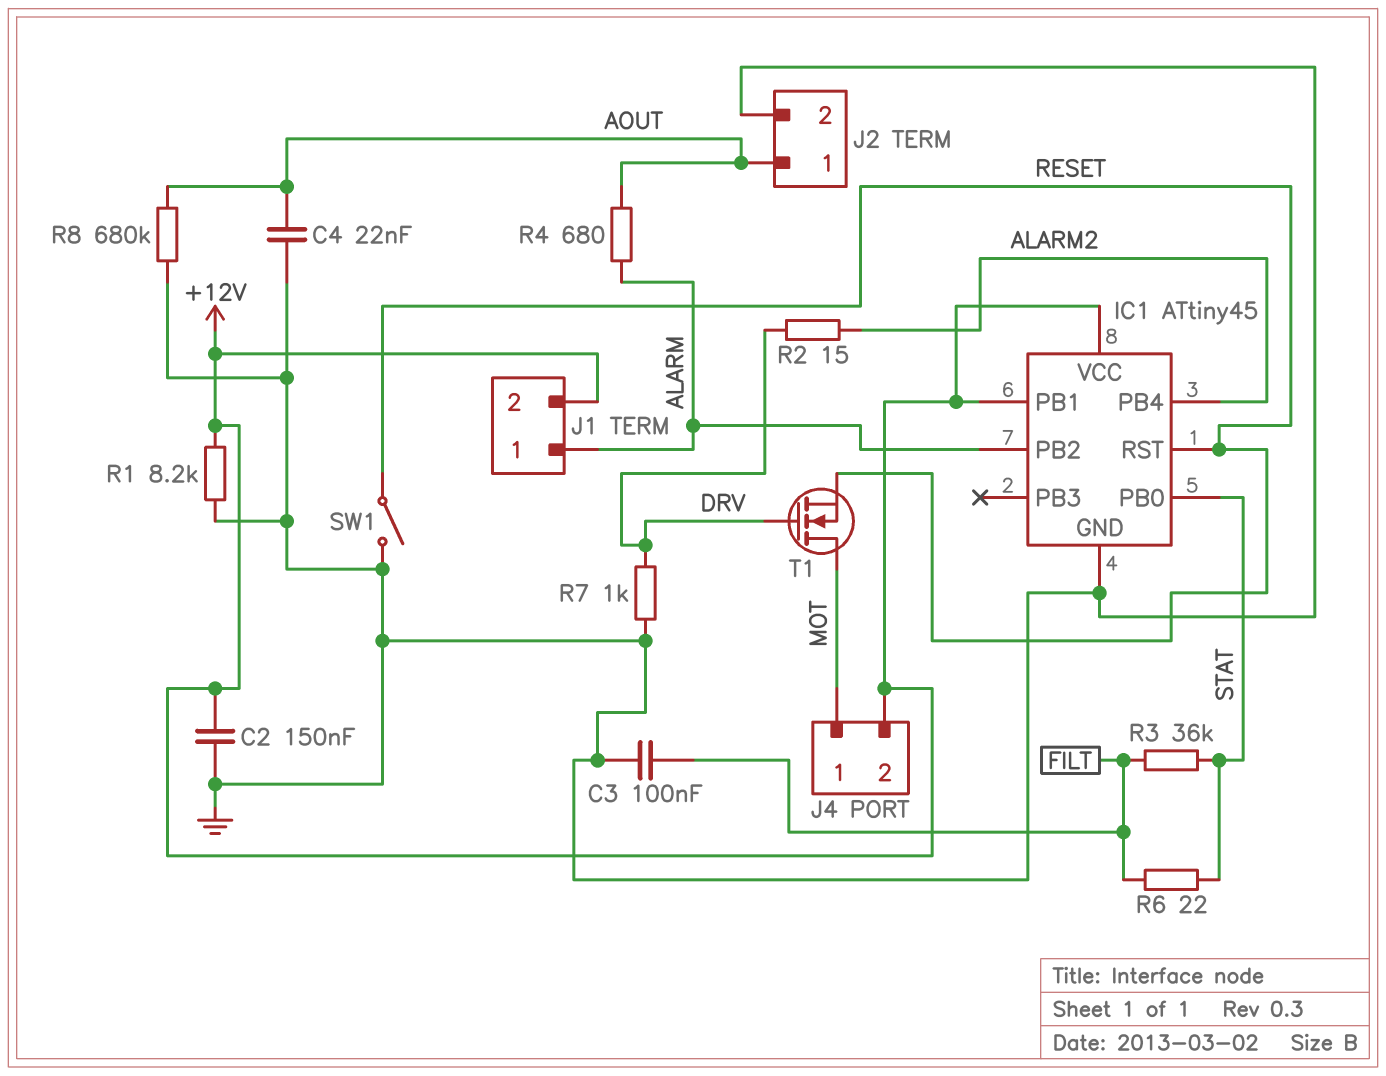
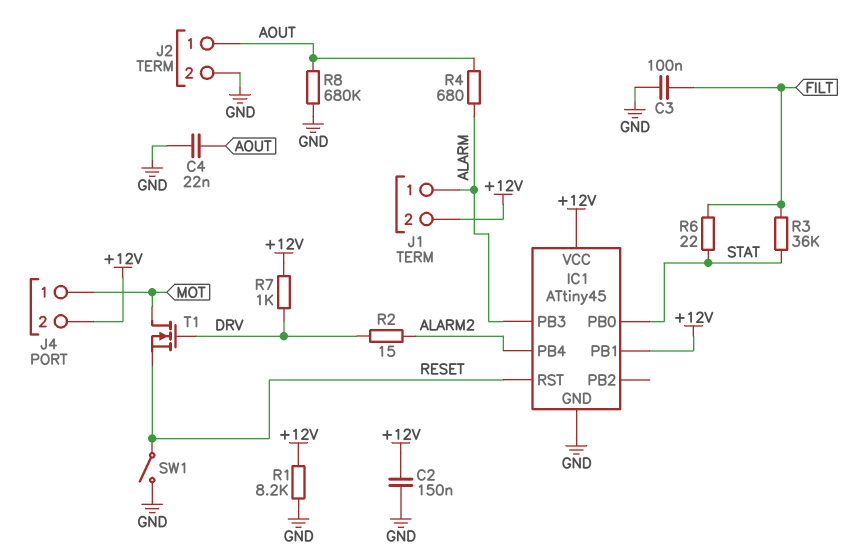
IC1 pin PB2: ALARM -> none
IC1 pin PB3: none -> ALARM
R7: 1k (DRV, GND) -> 1k (+12V, DRV)

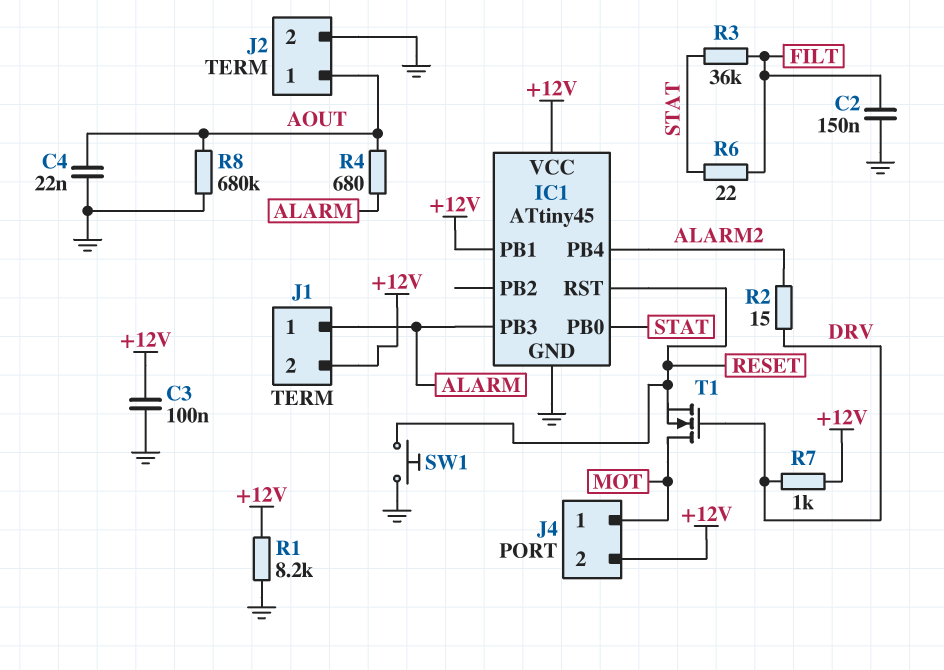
C2: 150nF (+12V, GND) -> 150nF (FILT, GND)
C3: 100nF (FILT, GND) -> 100nF (+12V, GND)
SW1: switch (GND, RESET) -> button (GND, RESET)

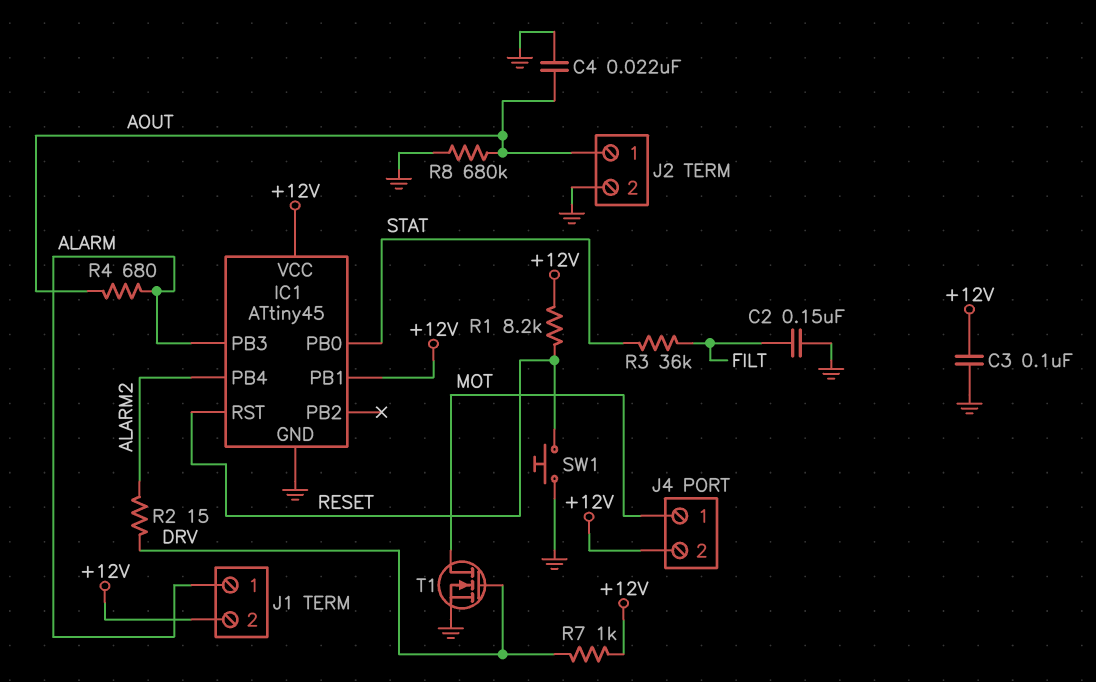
R1: 8.2k (+12V, GND) -> 8.2k (+12V, RESET)
R6: 22 (FILT, STAT) -> none
T1: NMOS (G DRV, D MOT, S RESET) -> NMOS (G DRV, D MOT, S GND)

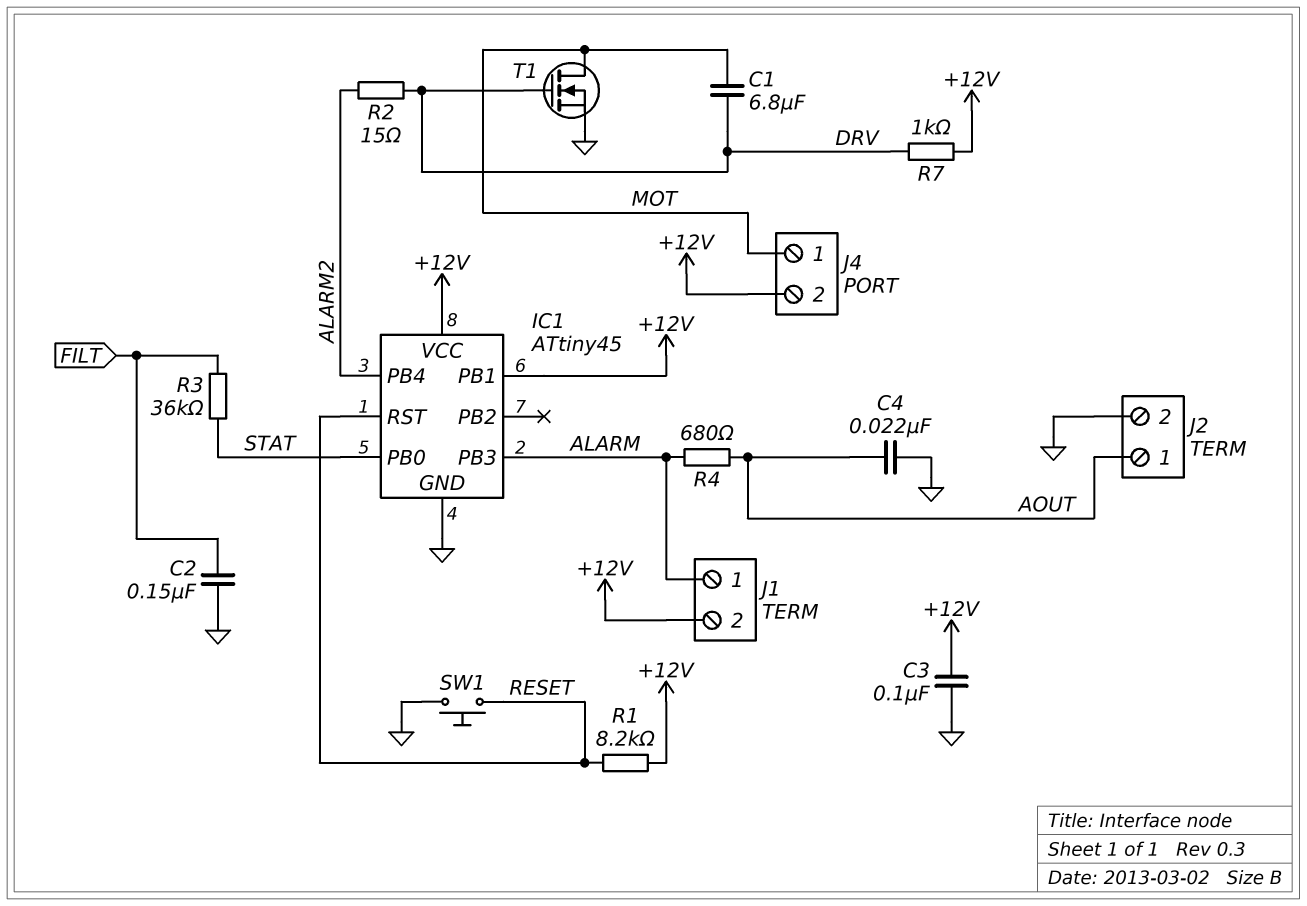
C1: none -> 6.8uF (DRV, MOT)
R8: 680k (AOUT, GND) -> none

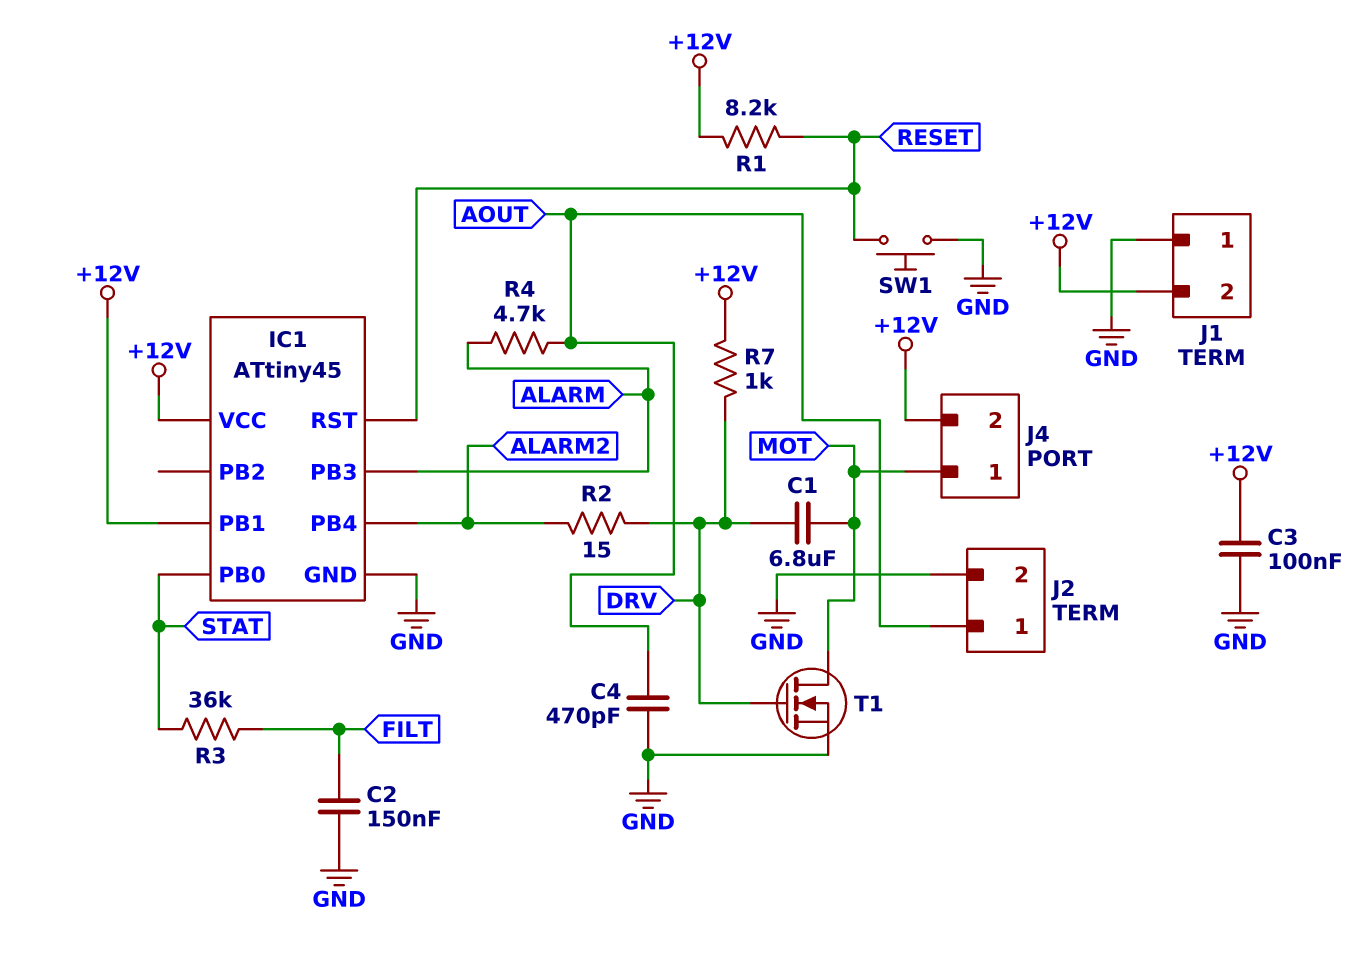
C4: 22nF (AOUT, GND) -> 470pF (AOUT, GND)
J1 pin 1: ALARM -> GND
R4: 680 (ALARM, AOUT) -> 4.7k (ALARM, AOUT)

